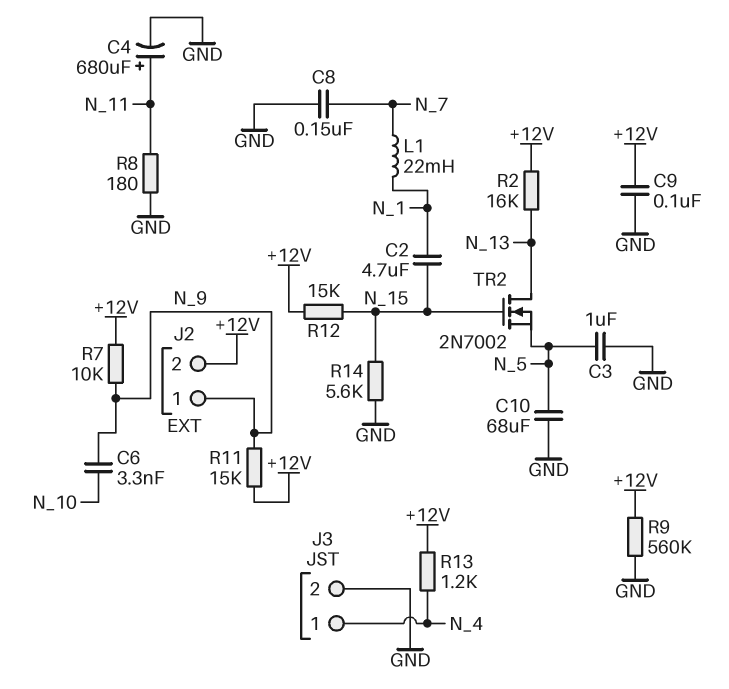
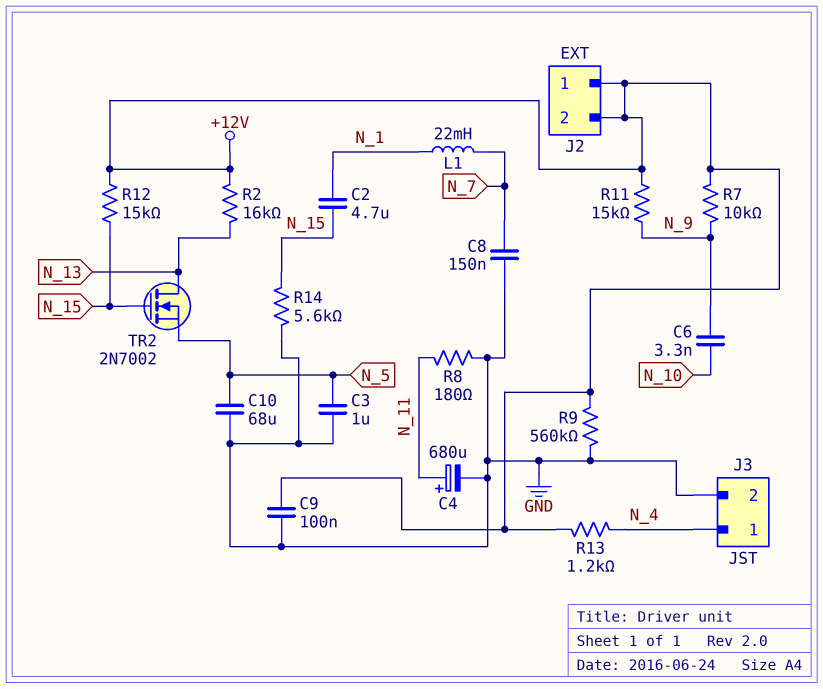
J2 pin 1: N_9 -> +12V

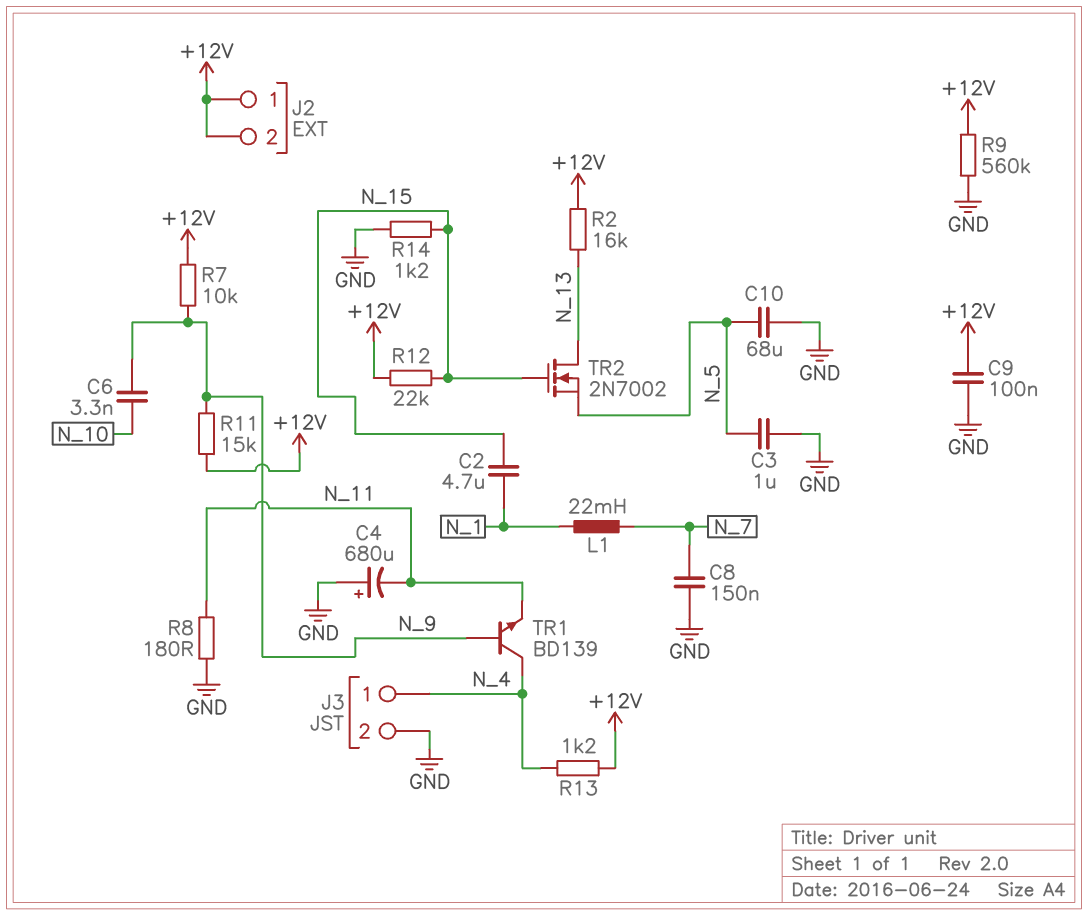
C4: 680uF (plus N_11, minus GND) -> 680uF (plus GND, minus N_11)
R12: 15k (+12V, N_15) -> 22k (+12V, N_15)
R14: 5.6k (GND, N_15) -> 1.2k (GND, N_15)
TR1: none -> NPN BD139 (B N_9, C N_4, E N_11)

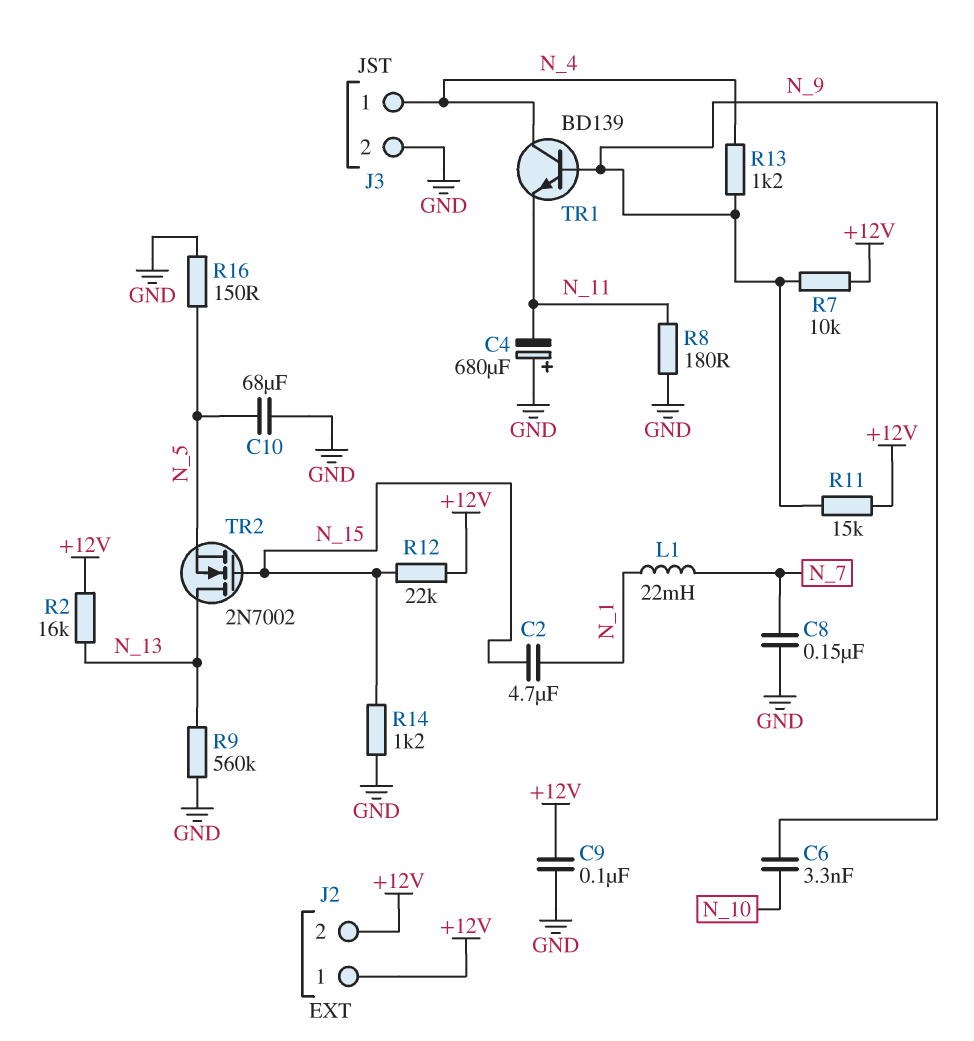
C3: 1uF (GND, N_5) -> none
R9: 560k (+12V, GND) -> 560k (GND, N_13)
R13: 1.2k (+12V, N_4) -> 1.2k (N_4, N_9)
R16: none -> 150 (GND, N_5)

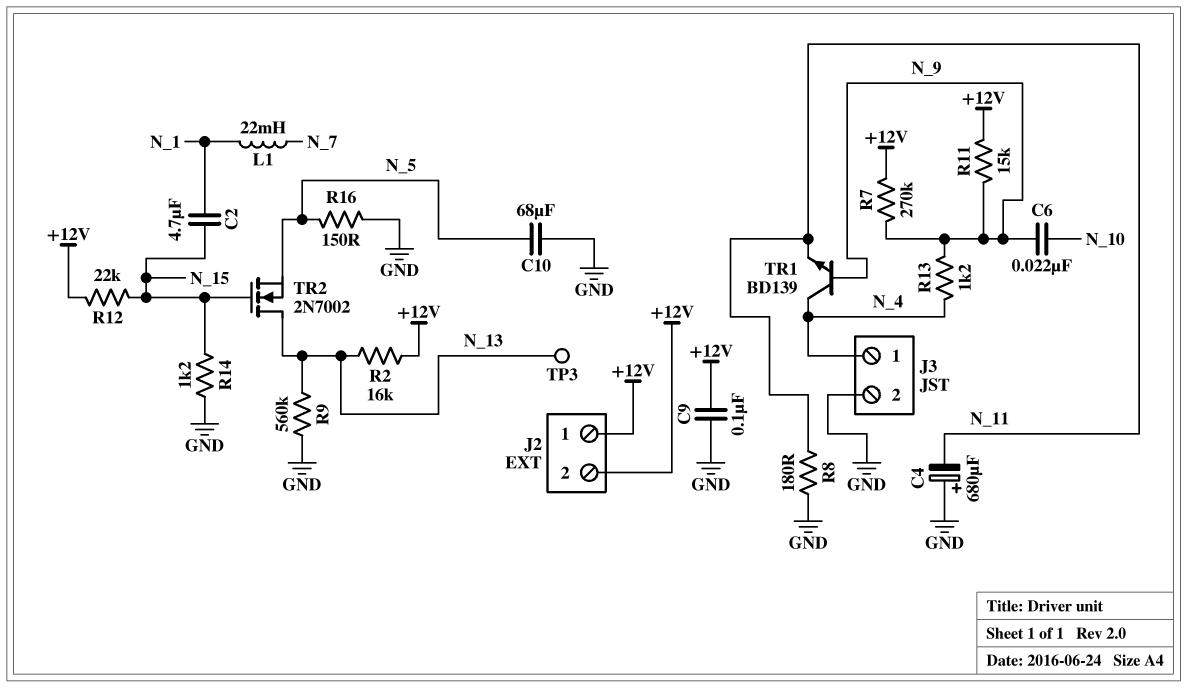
C6: 3.3nF (N_9, N_10) -> 22nF (N_9, N_10)
C8: 150nF (GND, N_7) -> none
R7: 10k (+12V, N_9) -> 270k (+12V, N_9)
TP3: none -> test point (N_13)

